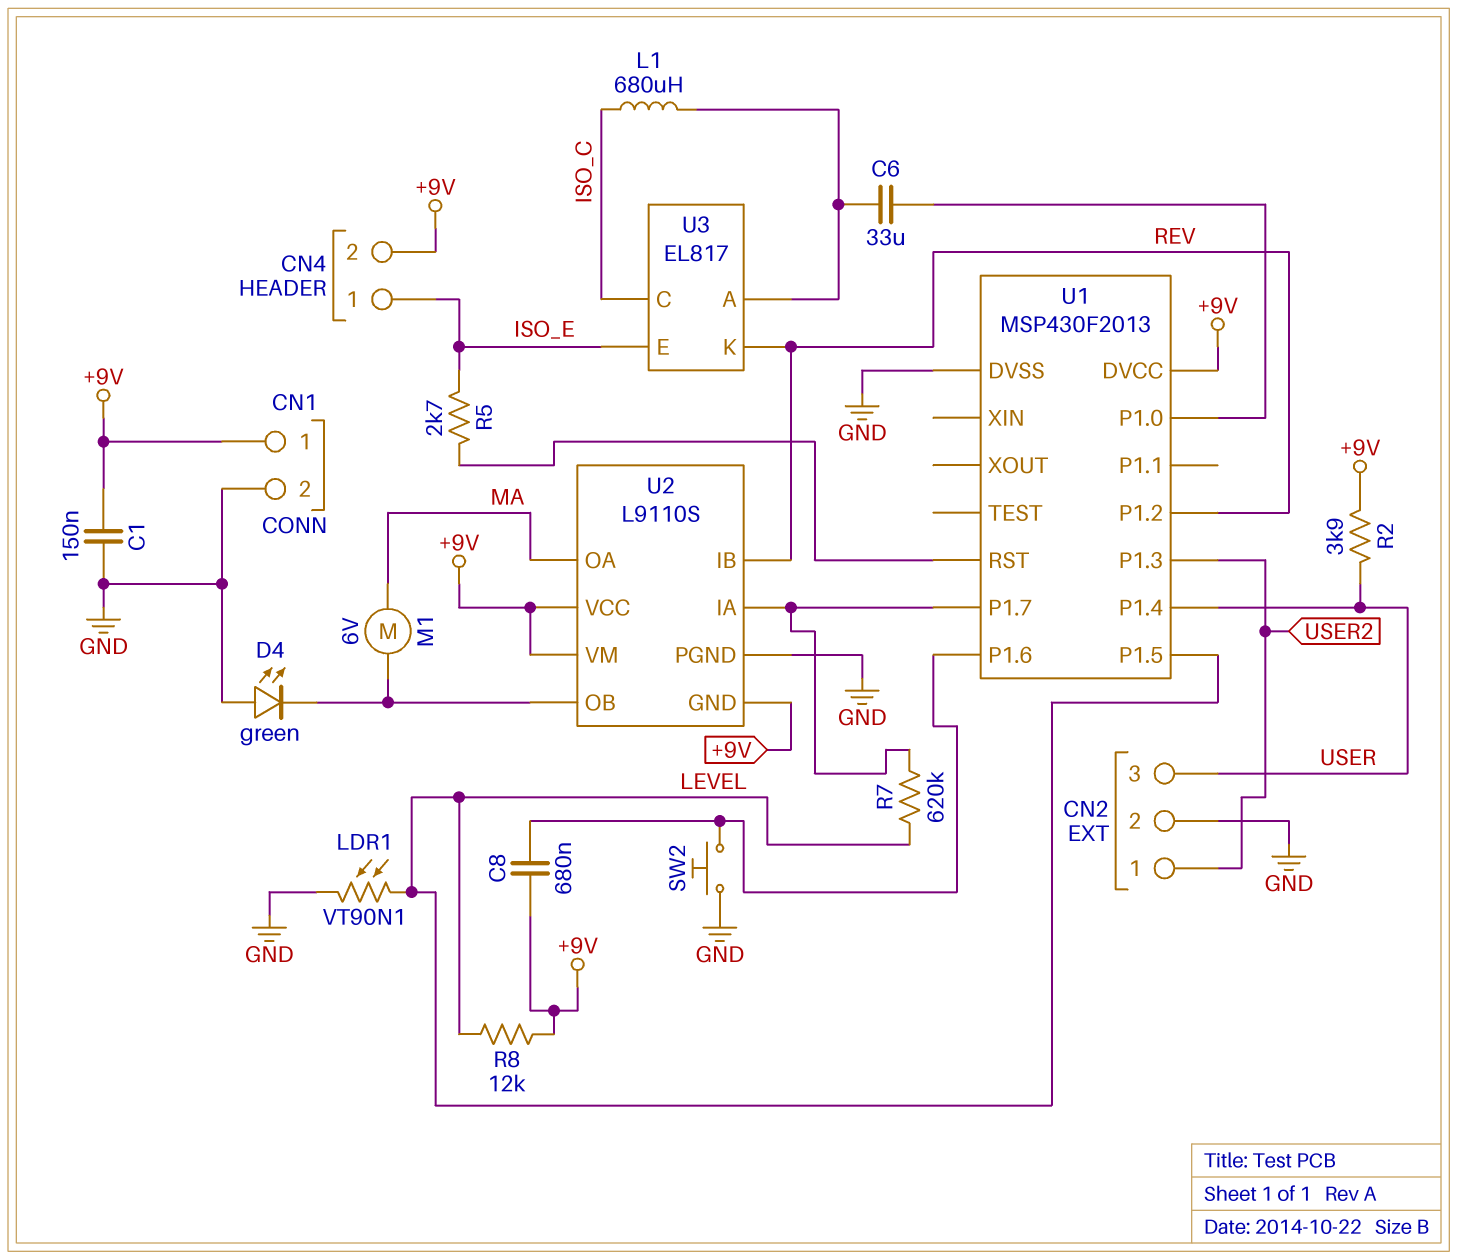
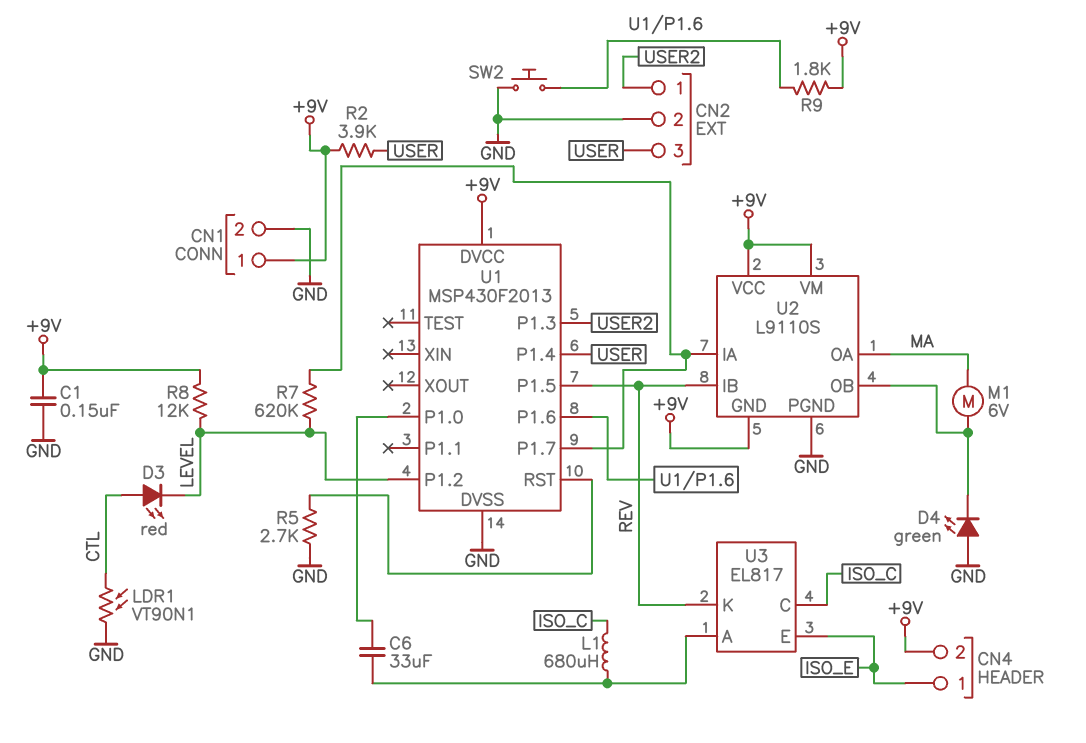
C8: 680nF (+9V, U1/P1.6) -> none
D3: none -> LED red (A CTL, K LEVEL)
LDR1: VT90N1 (GND, LEVEL) -> VT90N1 (CTL, GND)
R5: 2.7k (ISO_E, U1/RST) -> 2.7k (GND, U1/RST)
R9: none -> 1.8k (+9V, U1/P1.6)
U1 pin P1.2: REV -> LEVEL
U1 pin P1.5: LEVEL -> REV

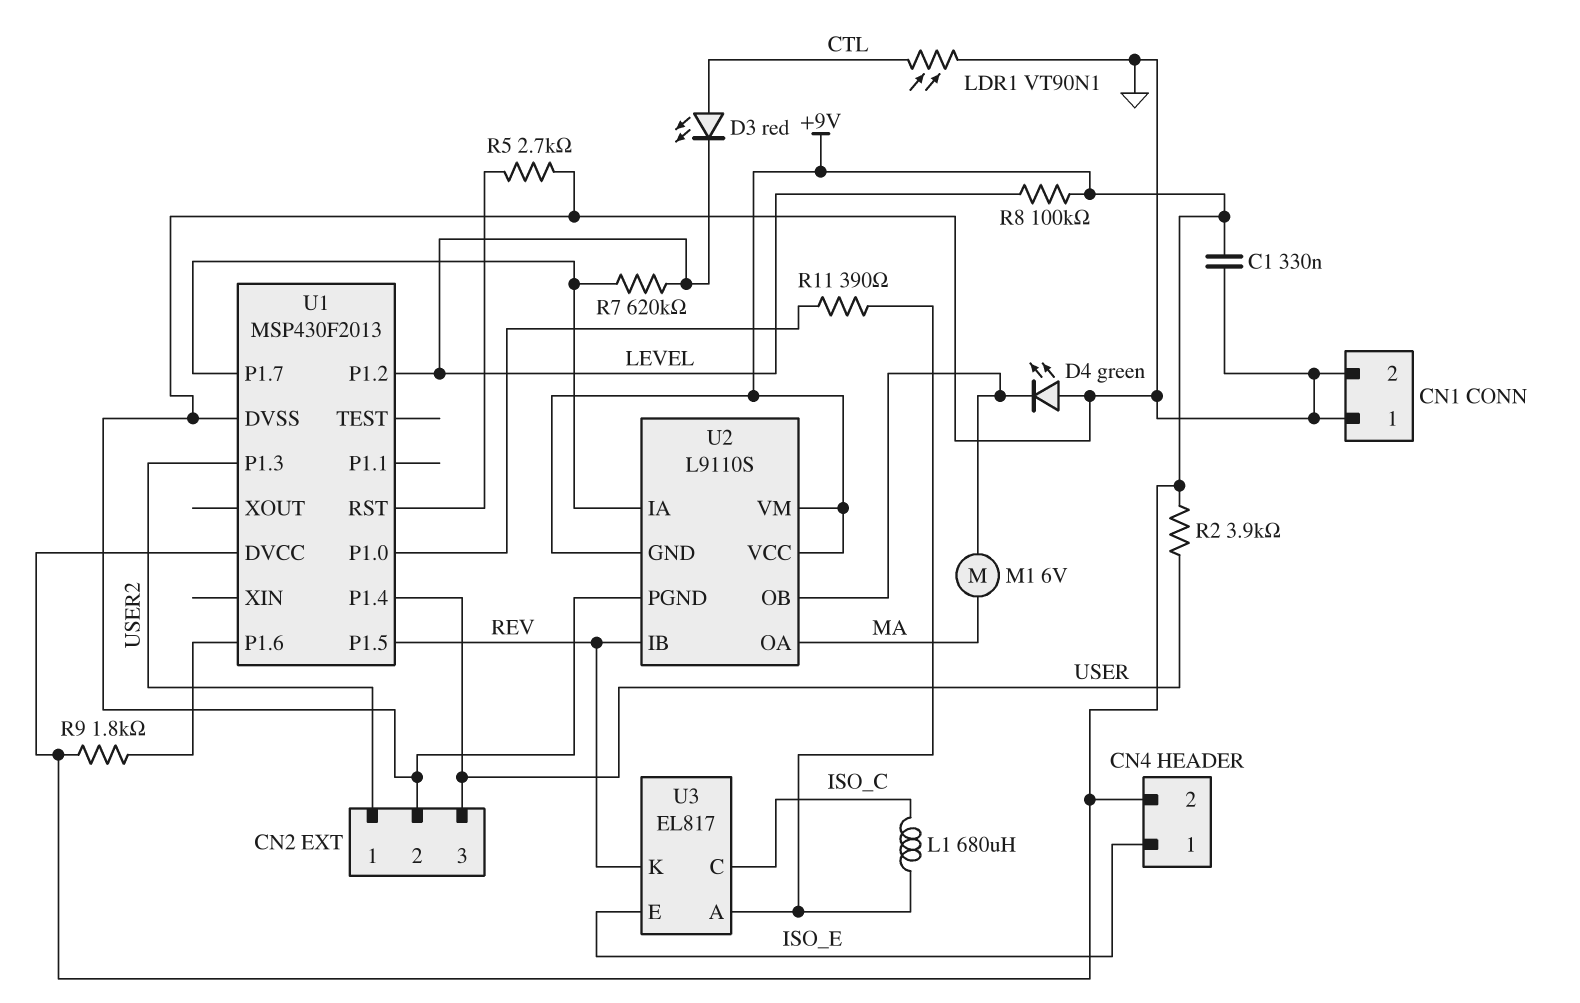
C1: 150nF (+9V, GND) -> 330nF (+9V, GND)
C6: 33uF (U1/P1.0, U3/A) -> none
CN1 pin 1: +9V -> GND
R8: 12k (+9V, LEVEL) -> 100k (+9V, LEVEL)
R11: none -> 390 (U1/P1.0, U3/A)
SW2: button (GND, U1/P1.6) -> none

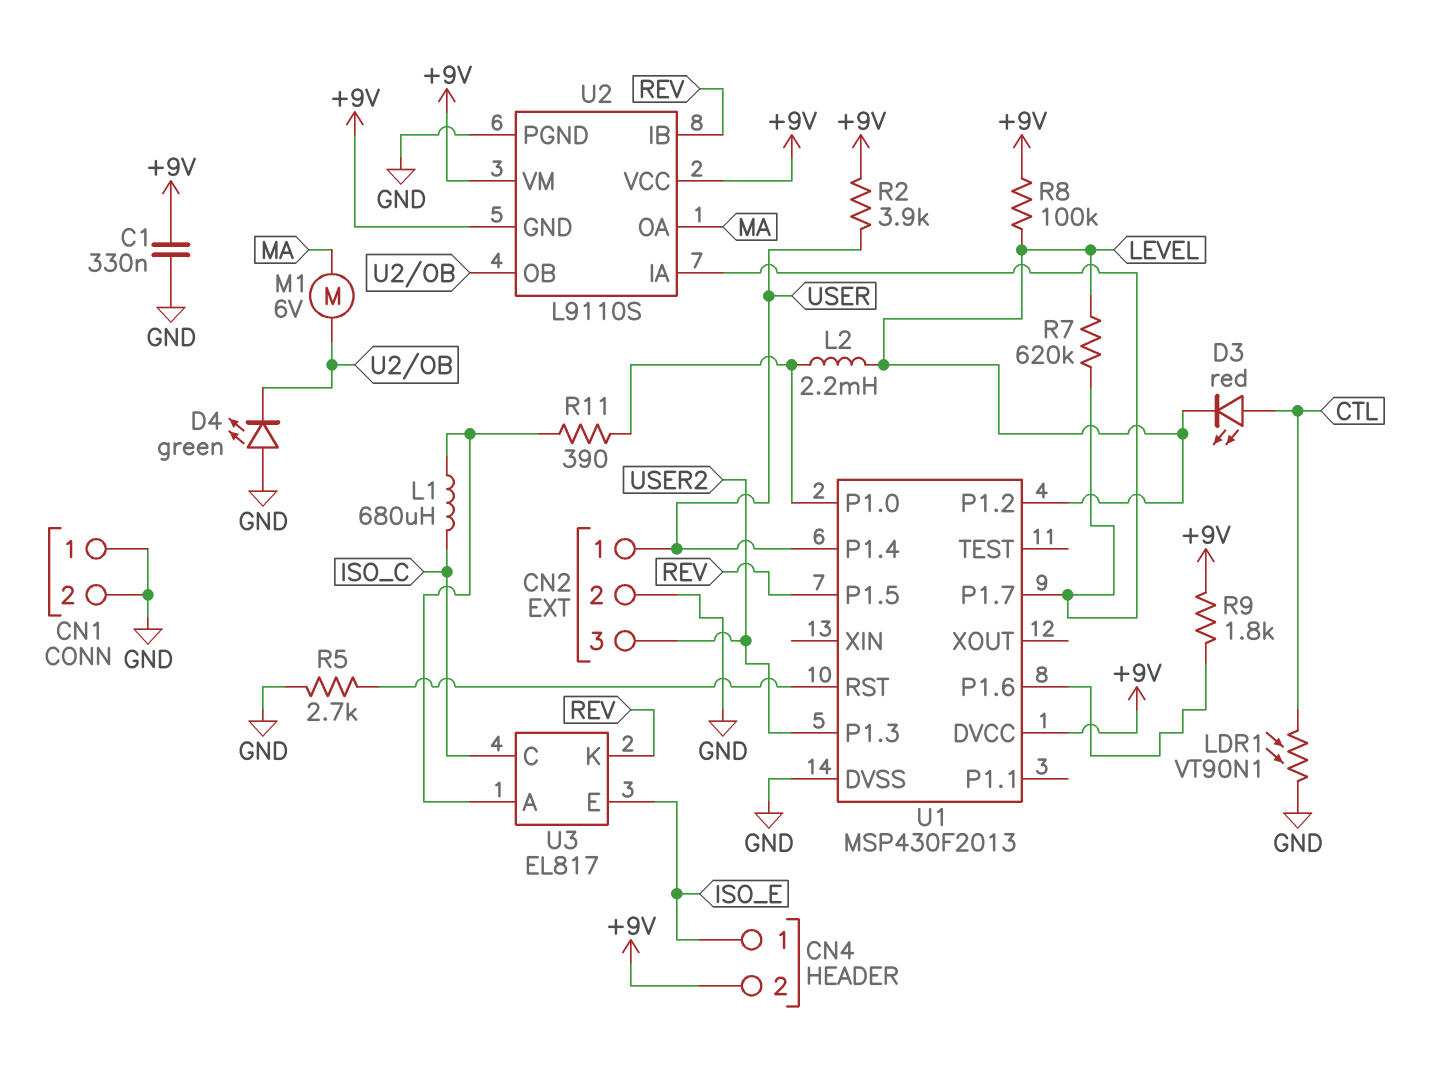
CN2 pin 1: USER2 -> USER
CN2 pin 3: USER -> USER2
L2: none -> 2.2mH (LEVEL, U1/P1.0)

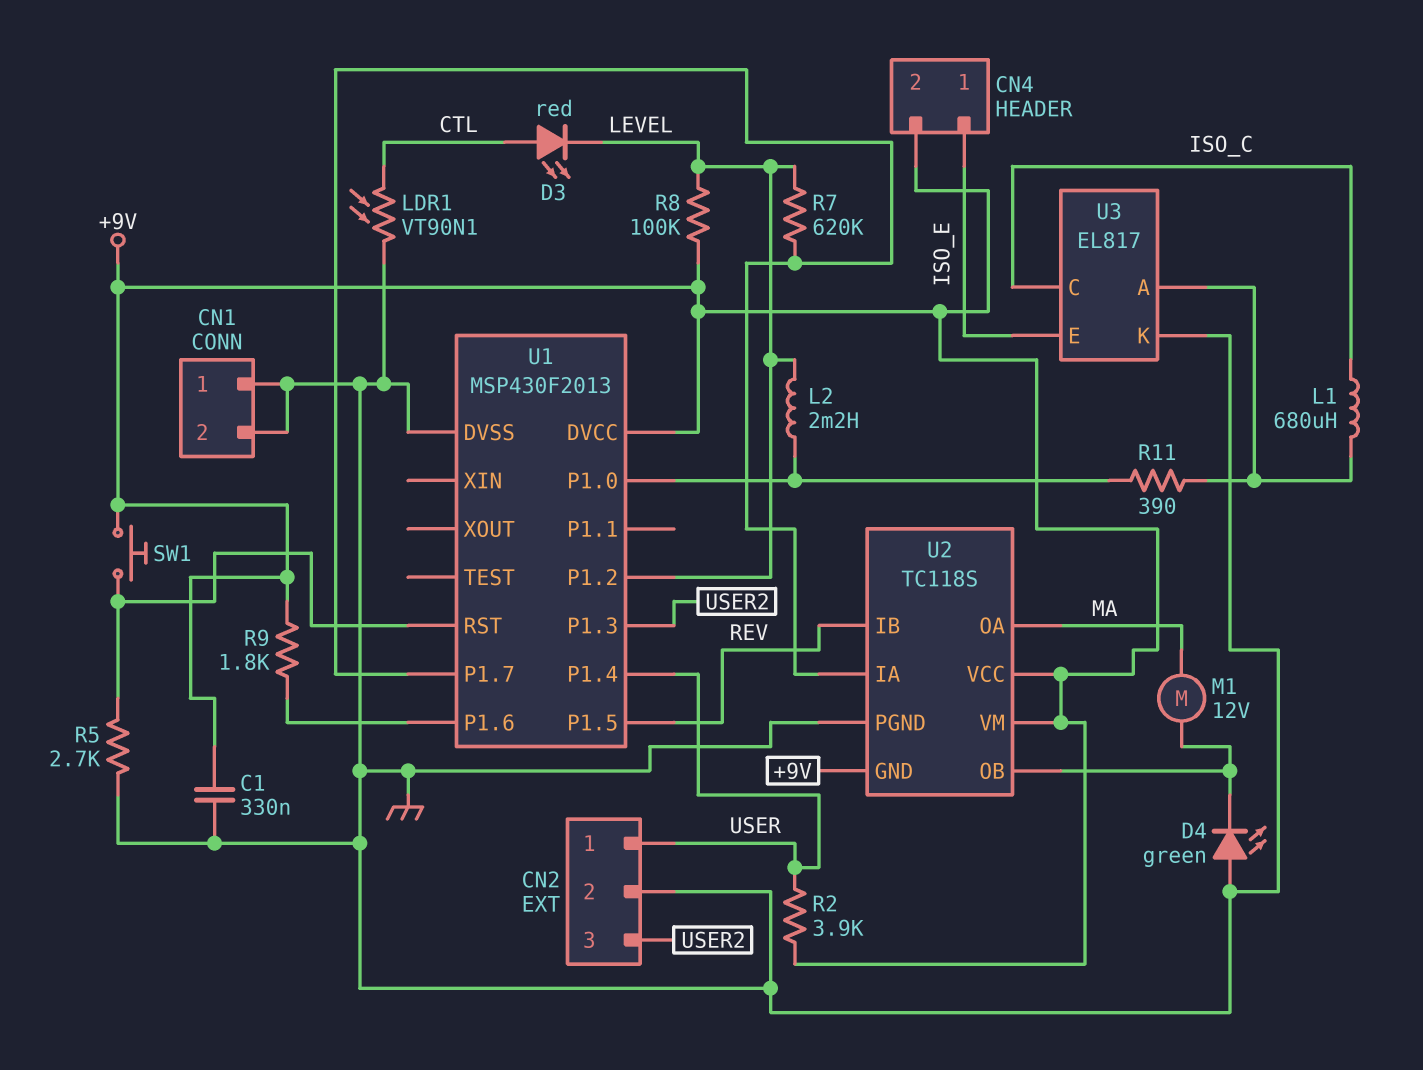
M1: motor 6V (MA, U2/OB) -> motor 12V (MA, U2/OB)
SW1: none -> button (+9V, U1/RST)
U2: L9110S -> TC118S
U3 pin K: REV -> GND

